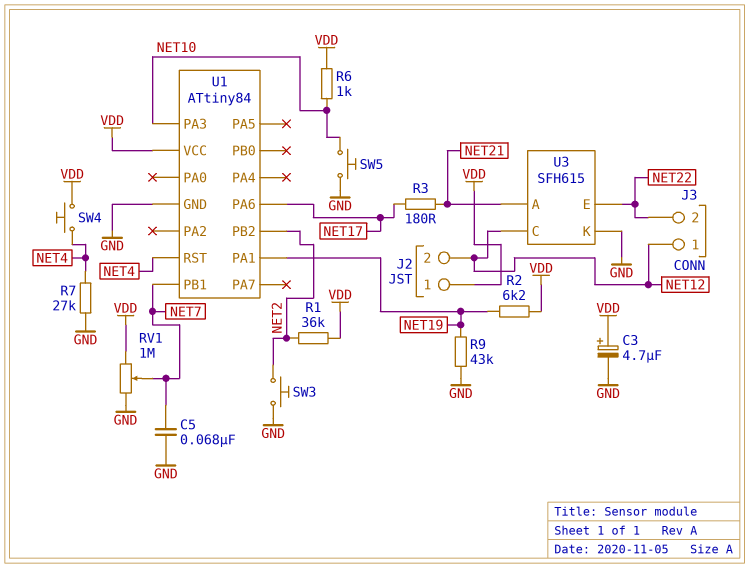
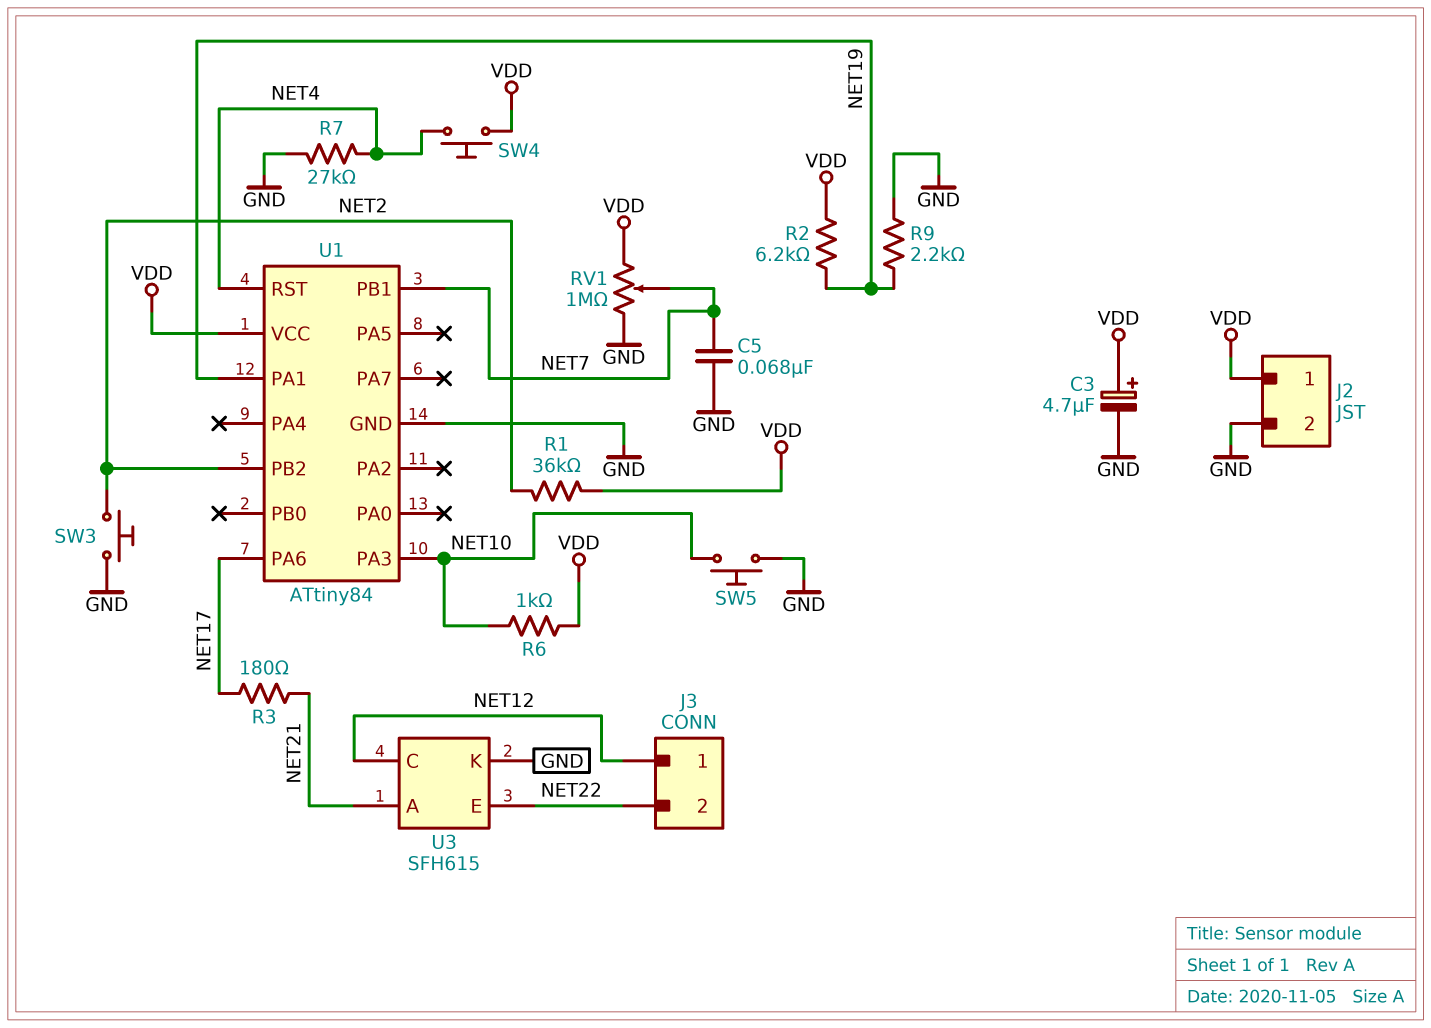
J2 pin 2: NET12 -> GND
R9: 43k (GND, NET19) -> 2.2k (GND, NET19)

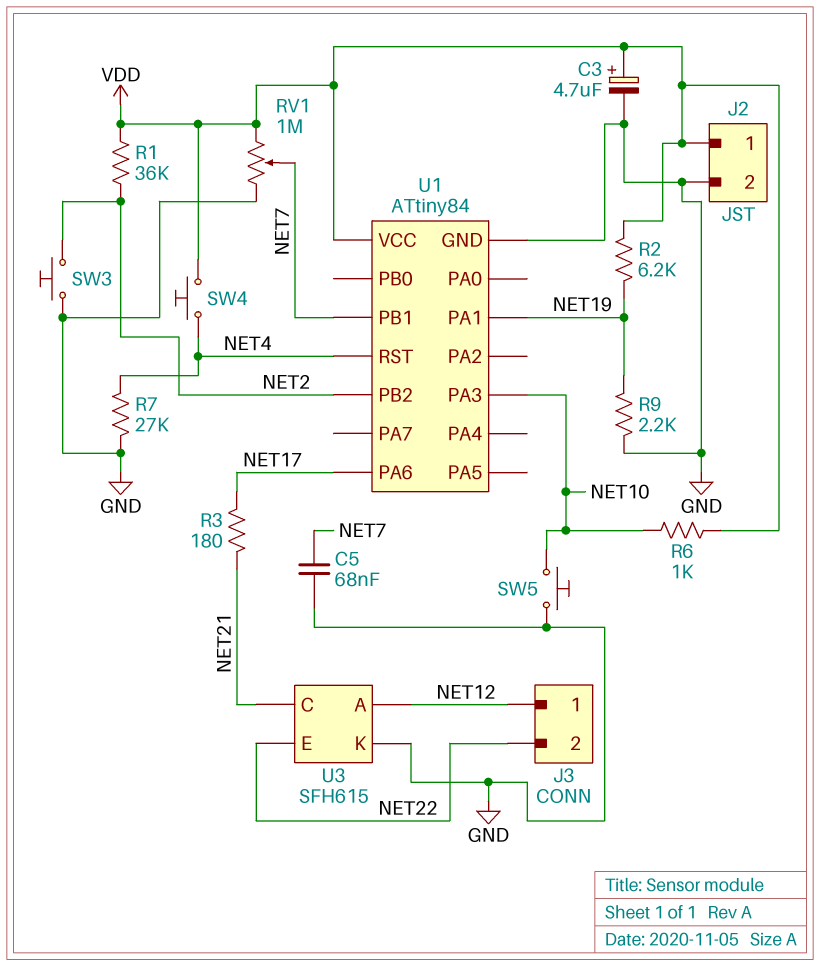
U3 pin A: NET21 -> NET12
U3 pin C: NET12 -> NET21

